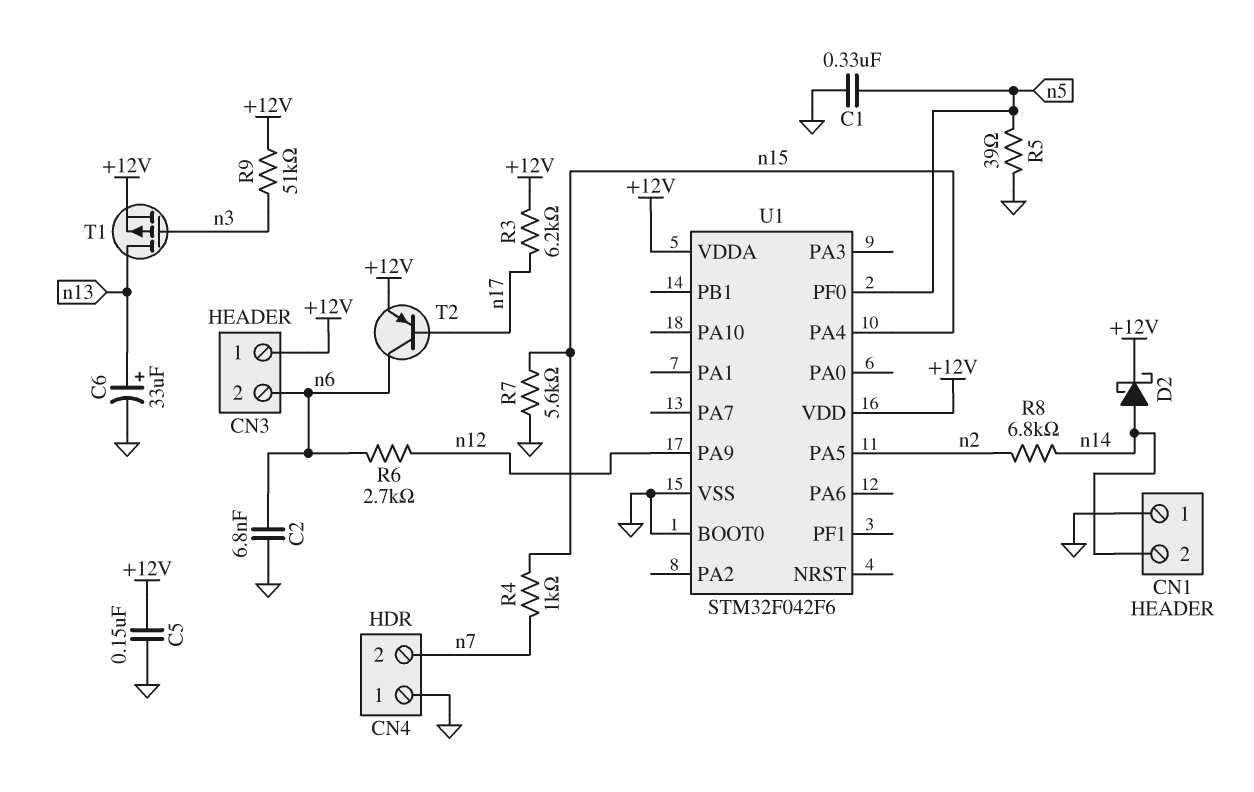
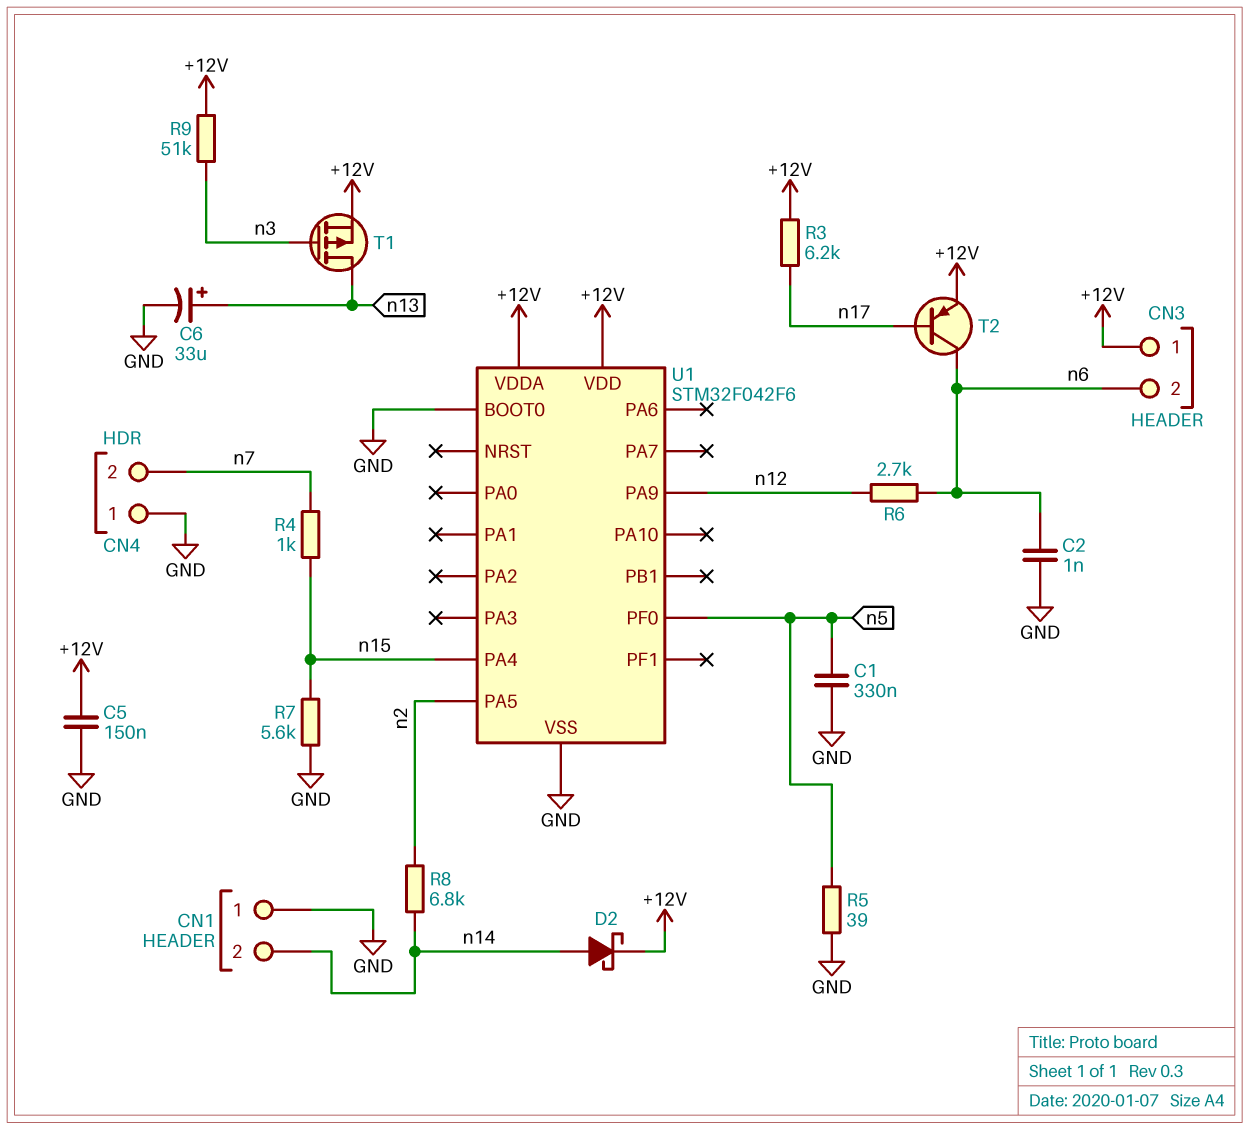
C2: 6.8nF (GND, n6) -> 1nF (GND, n6)

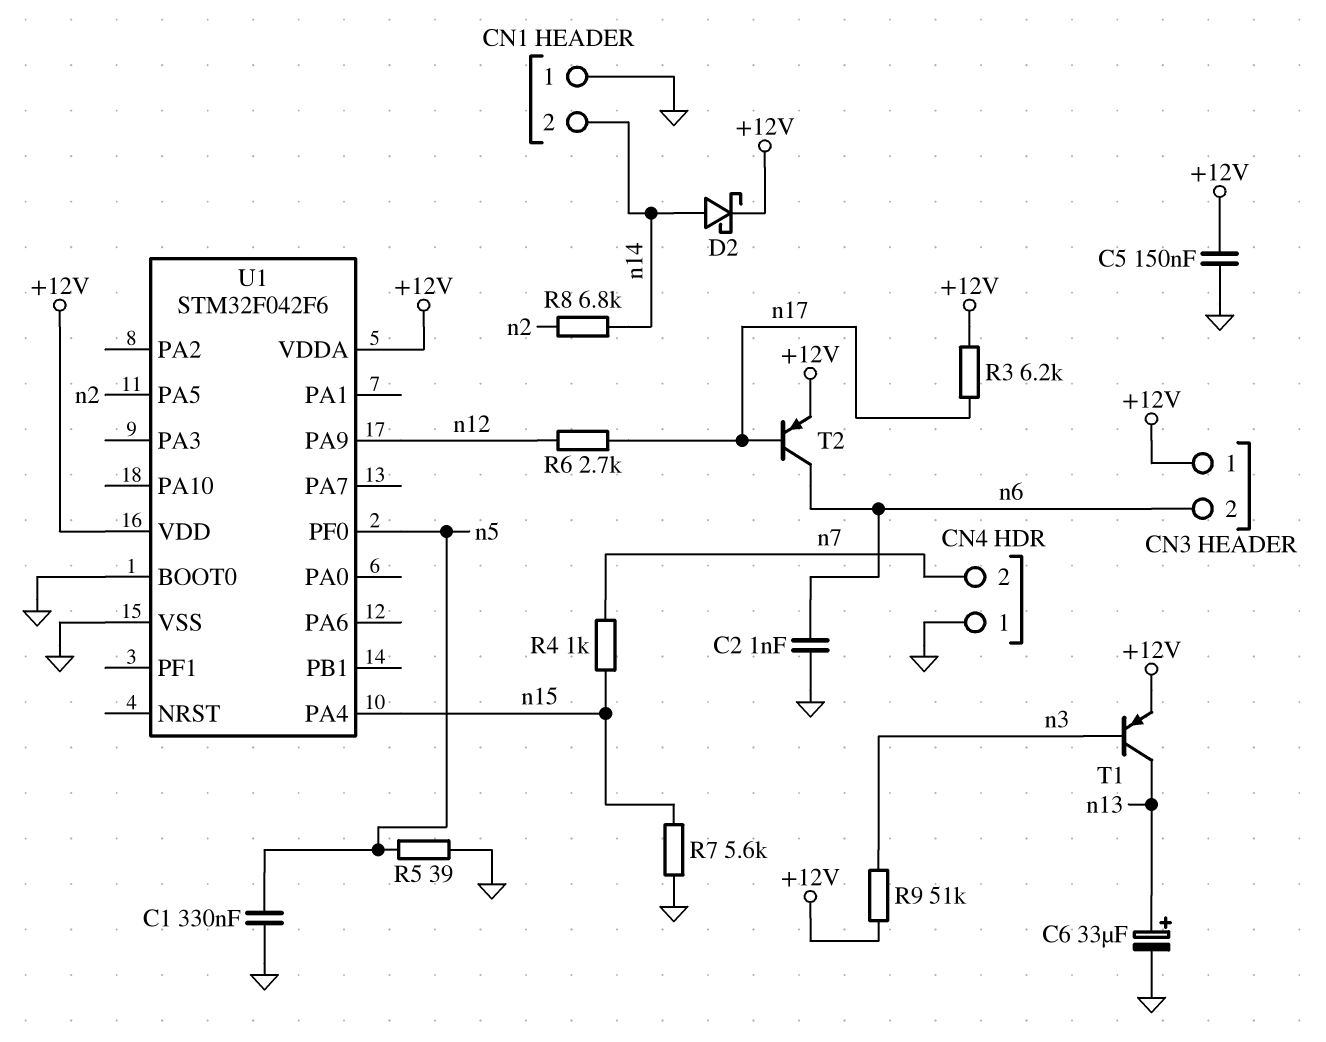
R6: 2.7k (n6, n12) -> 2.7k (n12, n17)
T1: PMOS (G n3, D n13, S +12V) -> PNP (B n3, C n13, E +12V)

